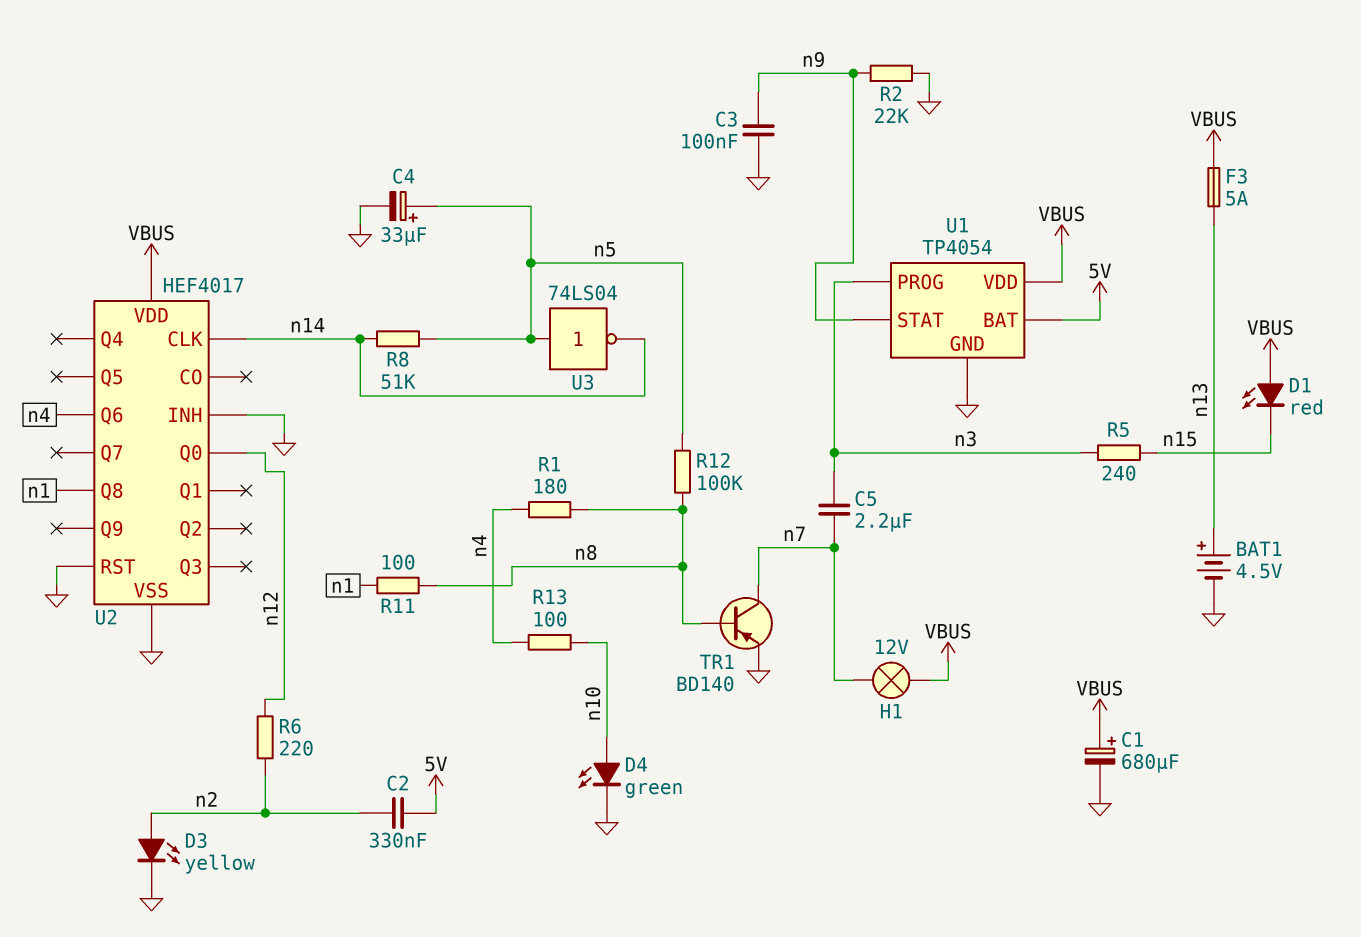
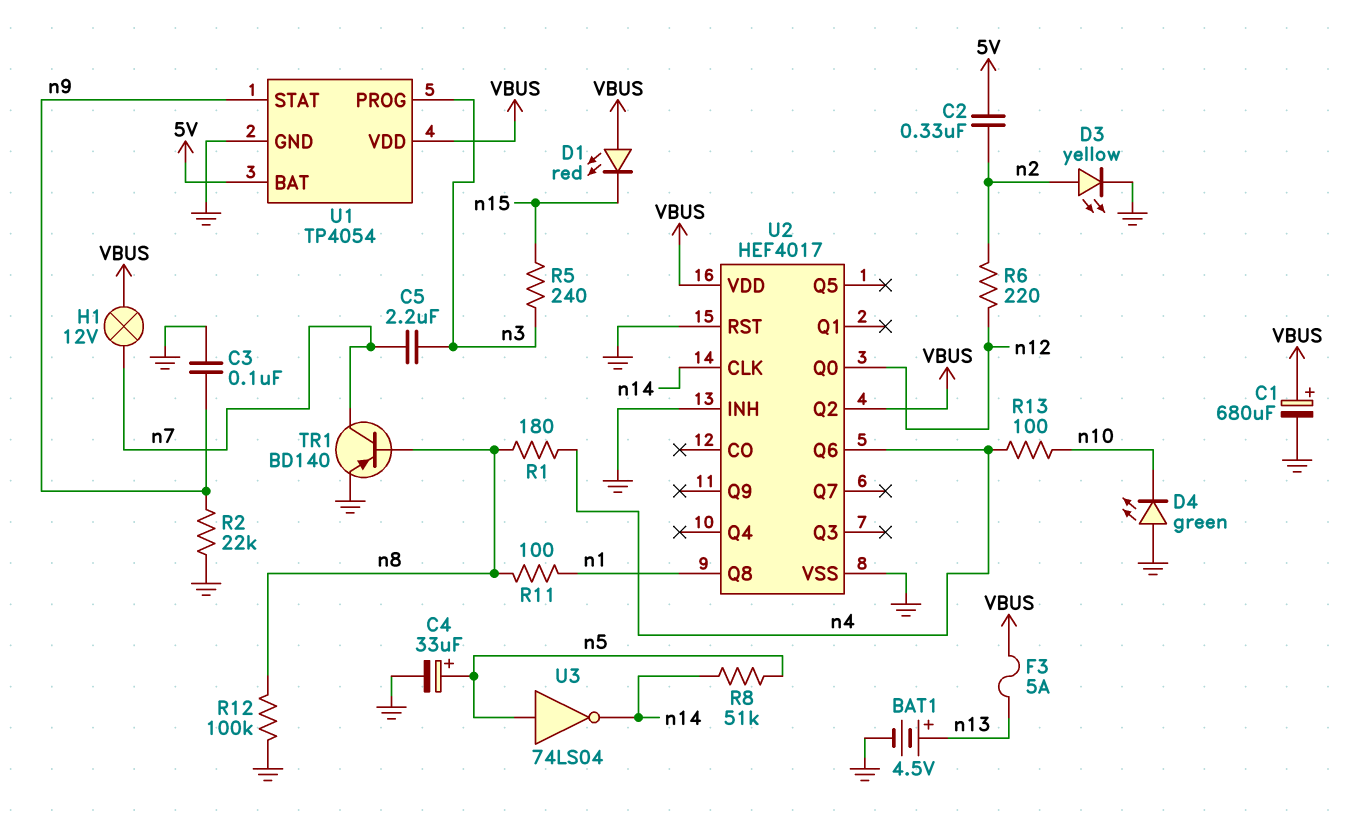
D4: LED green (A n10, K GND) -> LED green (A GND, K n10)
R12: 100k (n5, n8) -> 100k (GND, n8)
U2 pin Q2: none -> VBUS

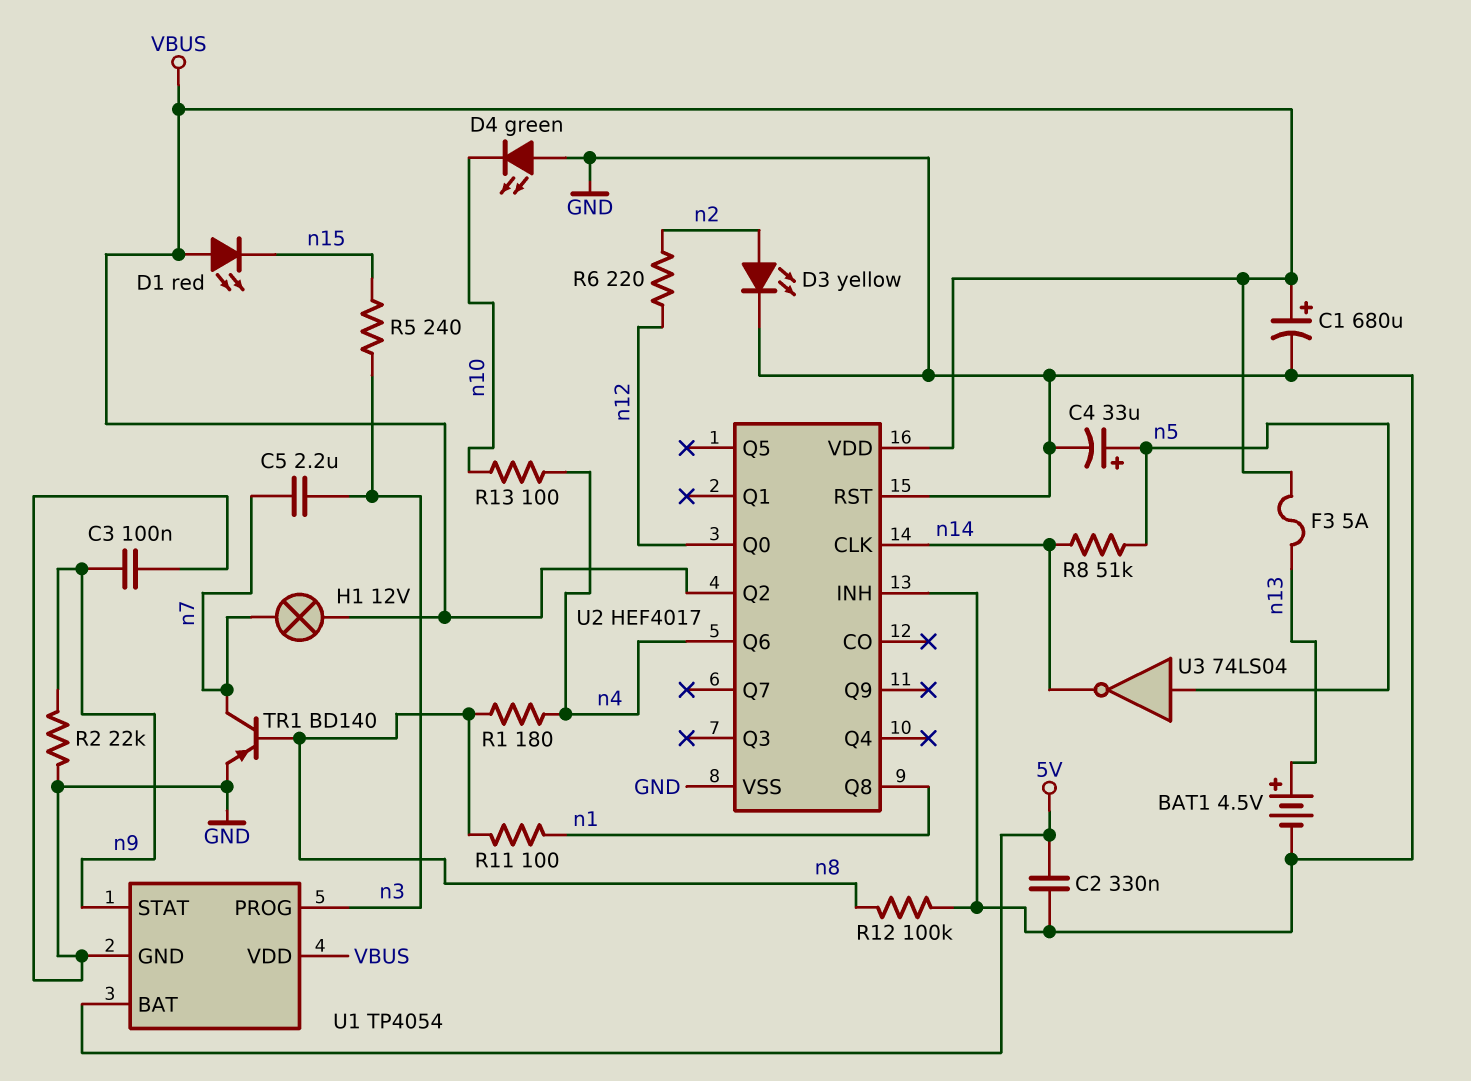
C2: 330nF (5V, n2) -> 330nF (5V, GND)

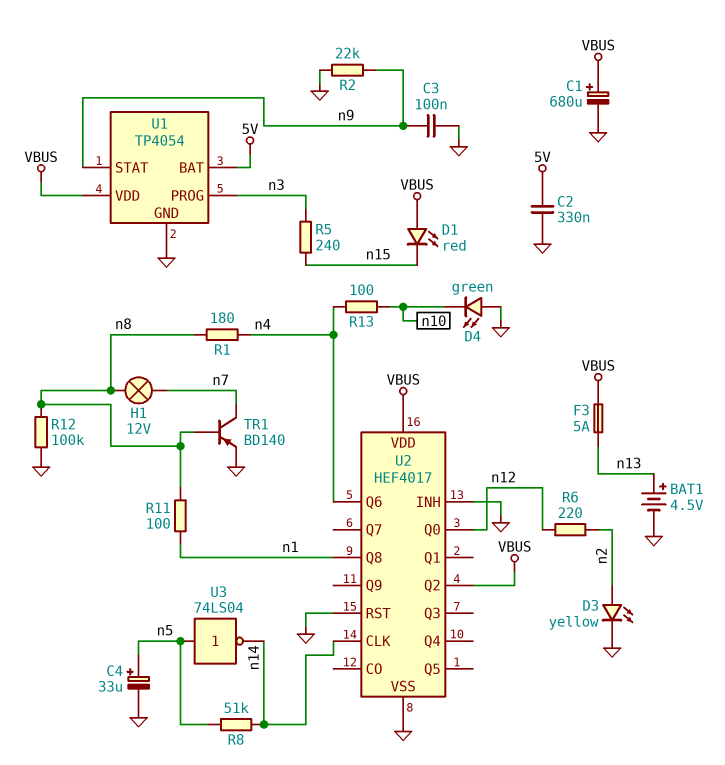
C5: 2.2uF (n3, n7) -> none
H1: lamp 12V (VBUS, n7) -> lamp 12V (n7, n8)

